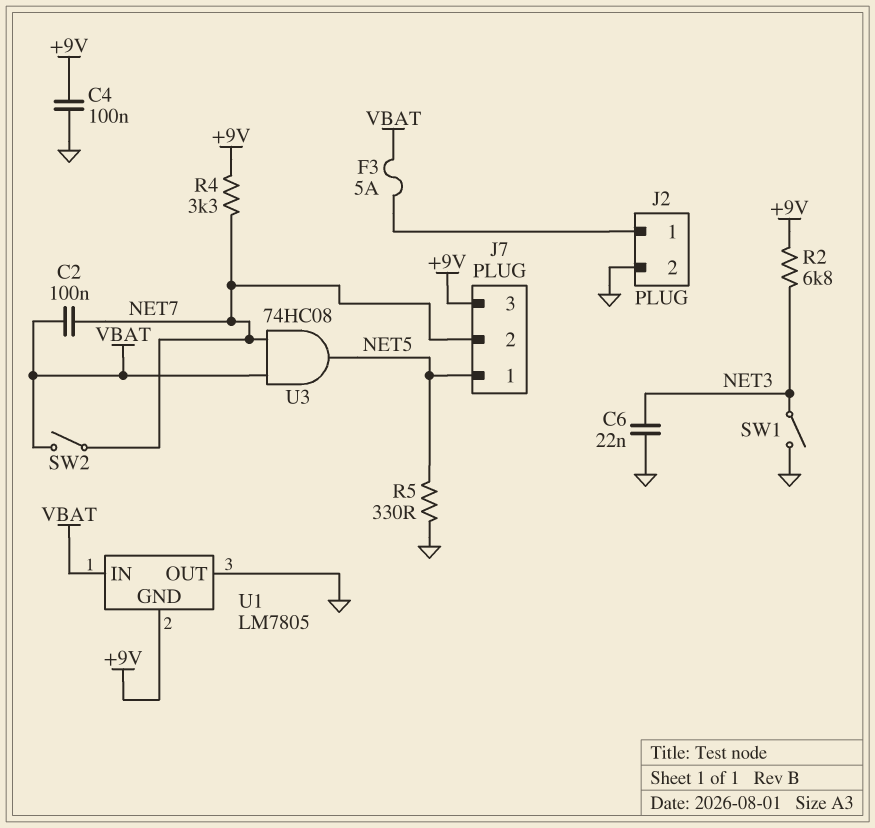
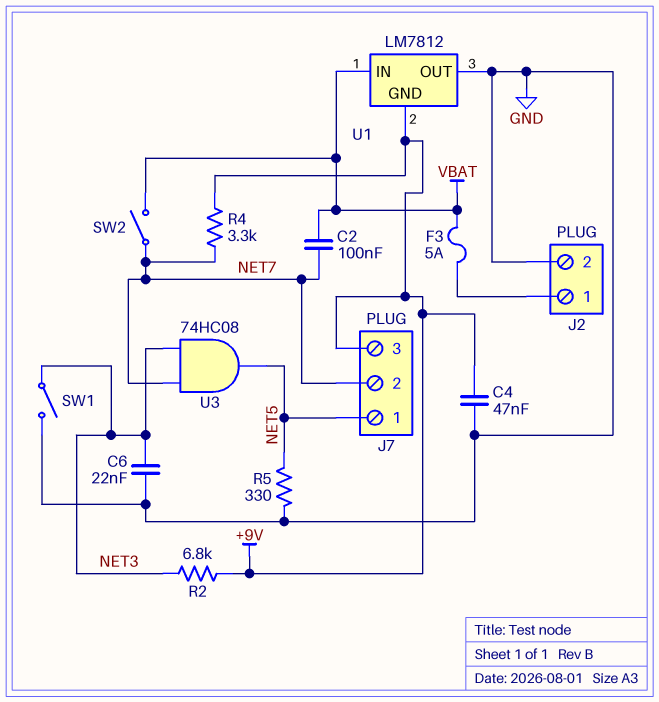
C4: 100nF (+9V, GND) -> 47nF (+9V, GND)
U1: LM7805 -> LM7812
U3: AND 74HC08 (in NET7, in VBAT, out NET5) -> AND 74HC08 (in NET3, in NET7, out NET5)

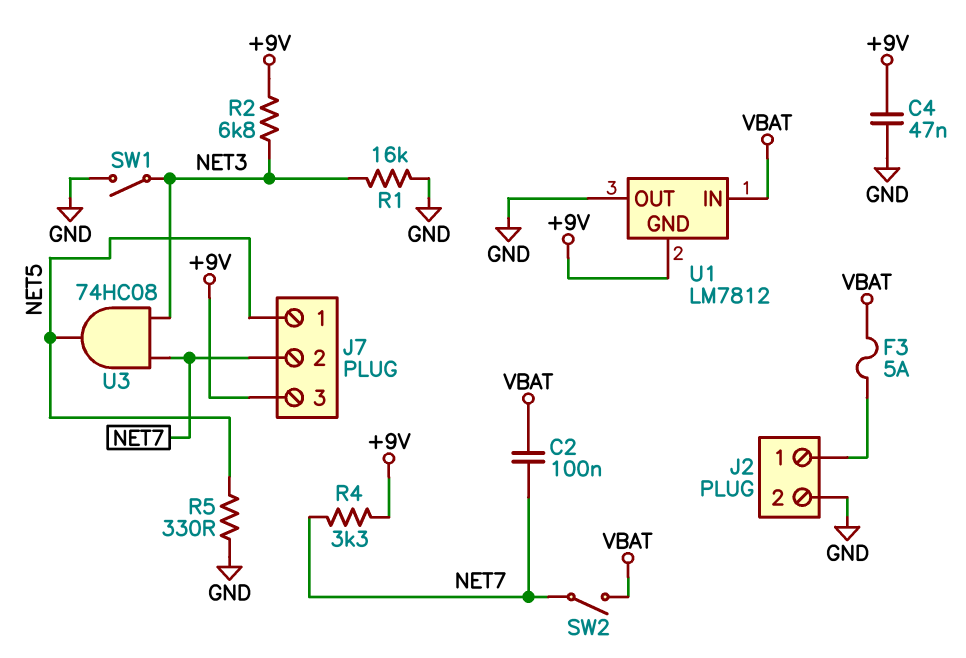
C6: 22nF (GND, NET3) -> none
R1: none -> 16k (GND, NET3)

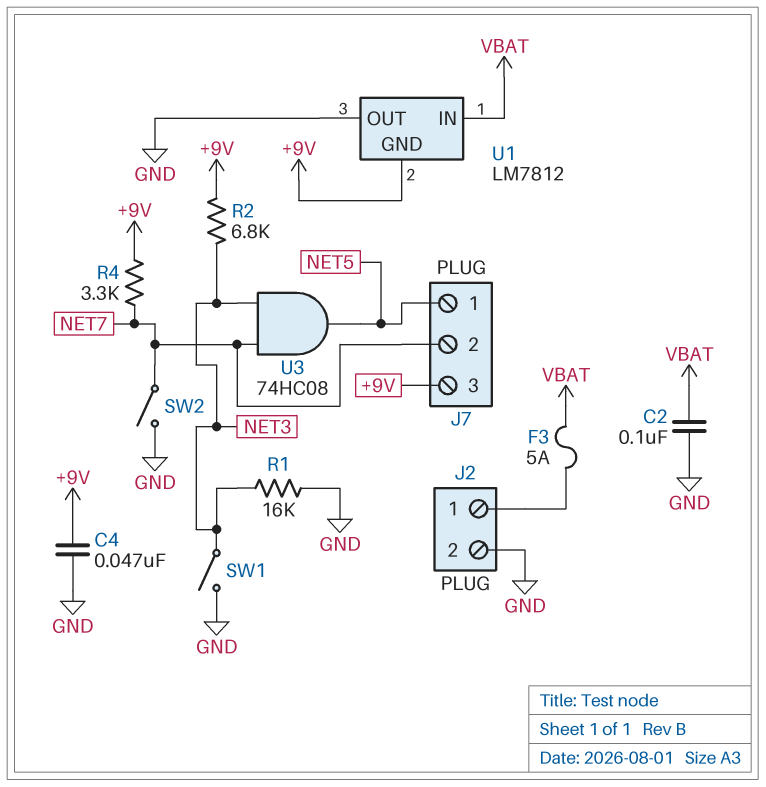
C2: 100nF (NET7, VBAT) -> 100nF (GND, VBAT)
R5: 330 (GND, NET5) -> none
SW2: switch (NET7, VBAT) -> switch (GND, NET7)

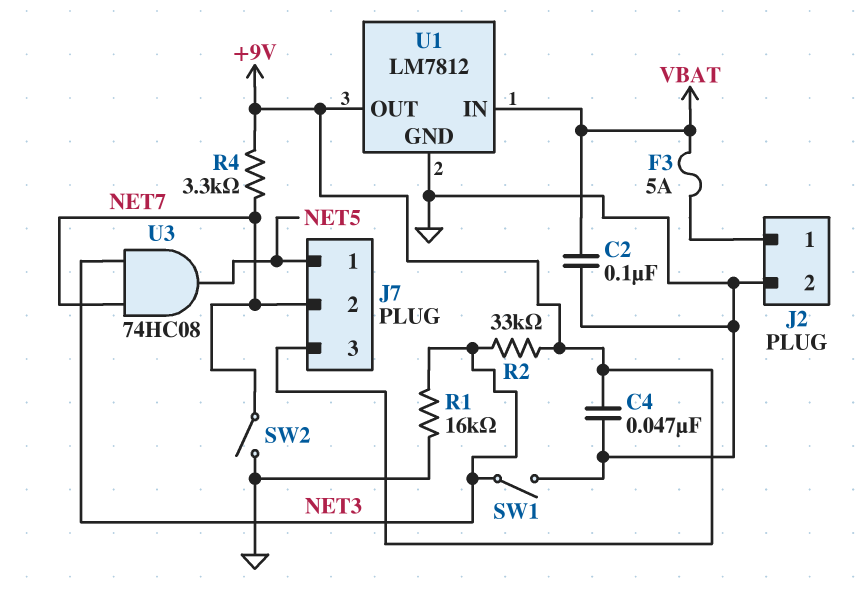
R2: 6.8k (+9V, NET3) -> 33k (+9V, NET3)
U1 pin GND: +9V -> GND
U1 pin OUT: GND -> +9V

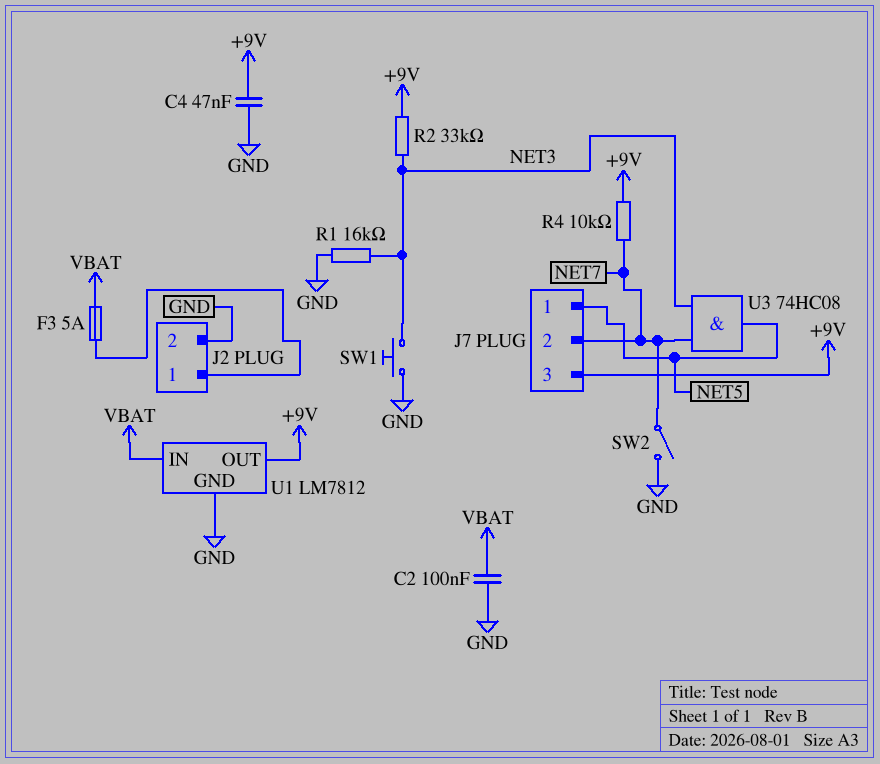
R4: 3.3k (+9V, NET7) -> 10k (+9V, NET7)
SW1: switch (GND, NET3) -> button (GND, NET3)

